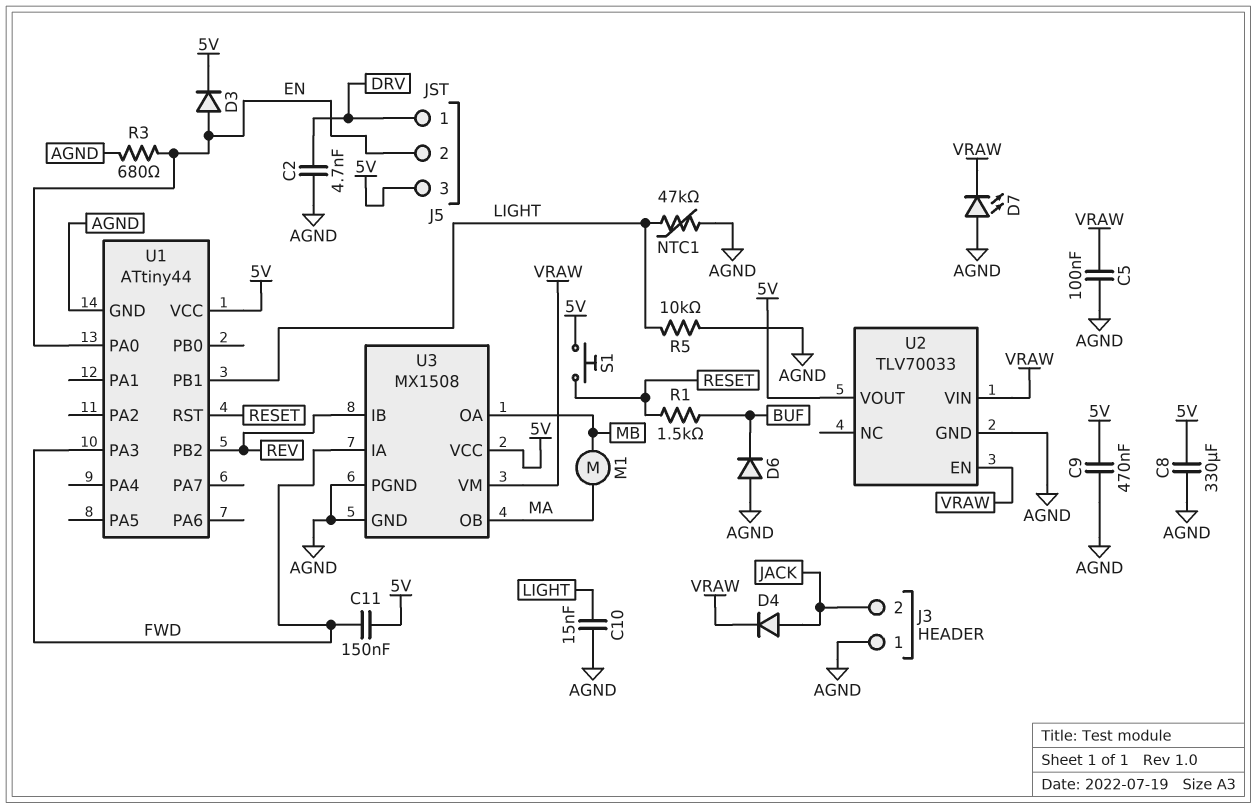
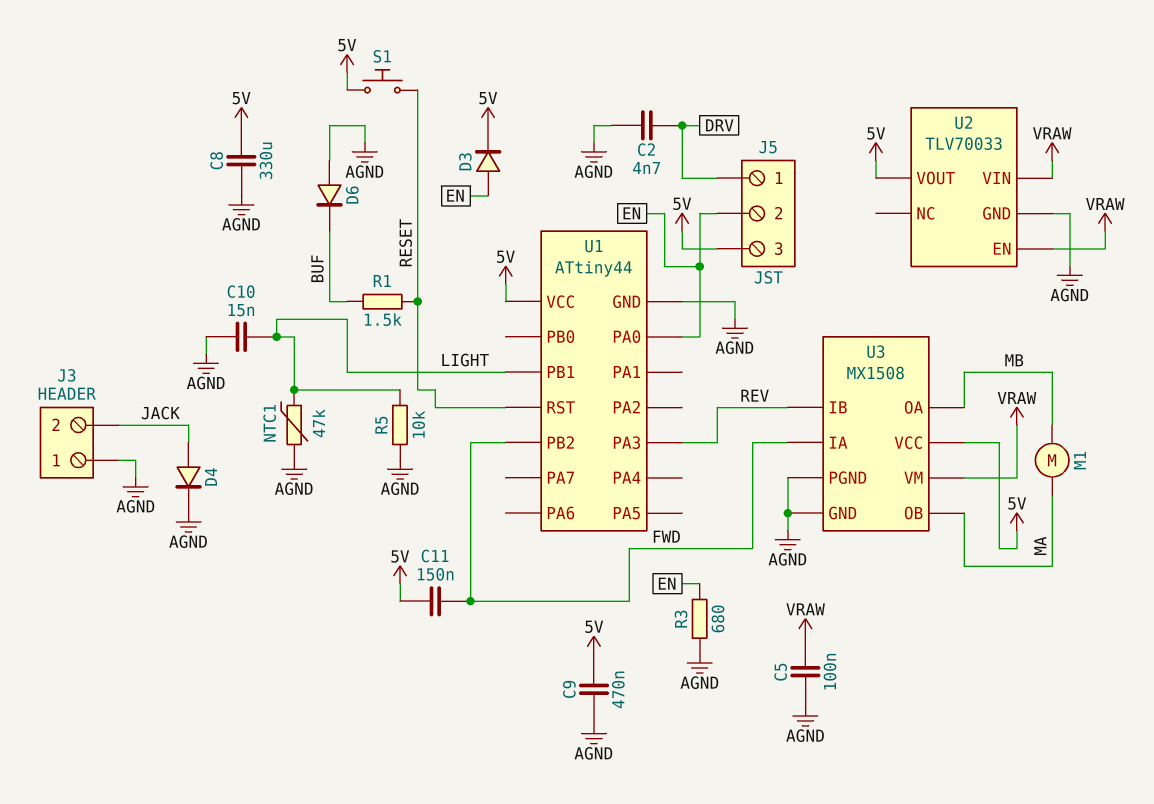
D4: diode (A JACK, K VRAW) -> diode (A JACK, K AGND)
D7: LED (A AGND, K VRAW) -> none
U1 pin PA3: FWD -> REV
U1 pin PB2: REV -> FWD

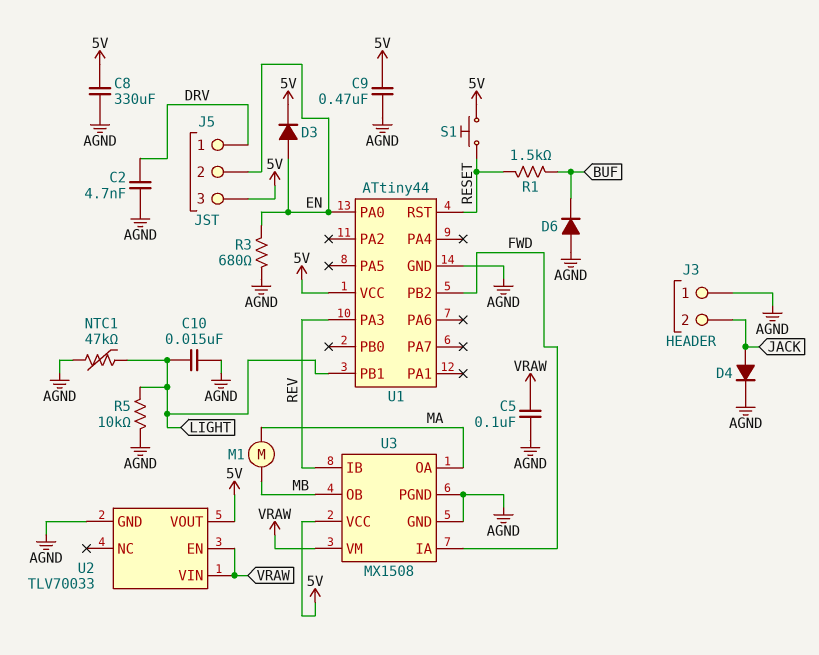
C11: 150nF (5V, FWD) -> none
U3 pin OA: MB -> MA
U3 pin OB: MA -> MB

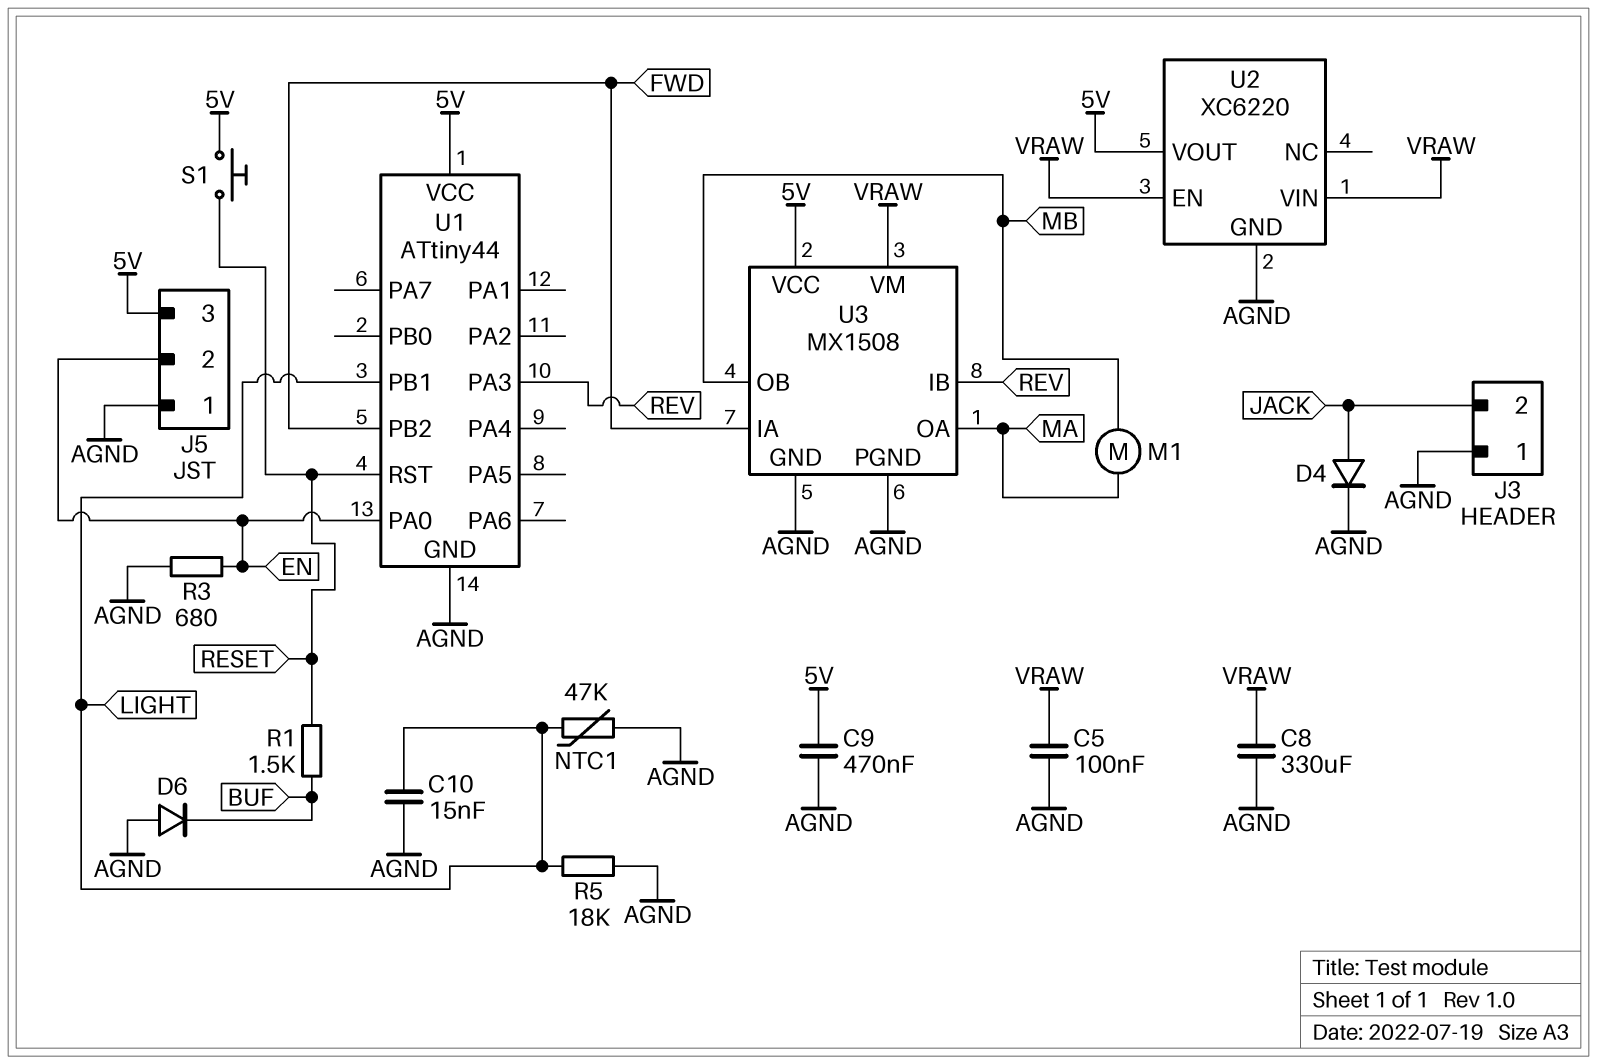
C2: 4.7nF (AGND, DRV) -> none
C8: 330uF (5V, AGND) -> 330uF (AGND, VRAW)
D3: diode (A EN, K 5V) -> none
J5 pin 1: DRV -> AGND
R5: 10k (AGND, LIGHT) -> 18k (AGND, LIGHT)
U2: TLV70033 -> XC6220

